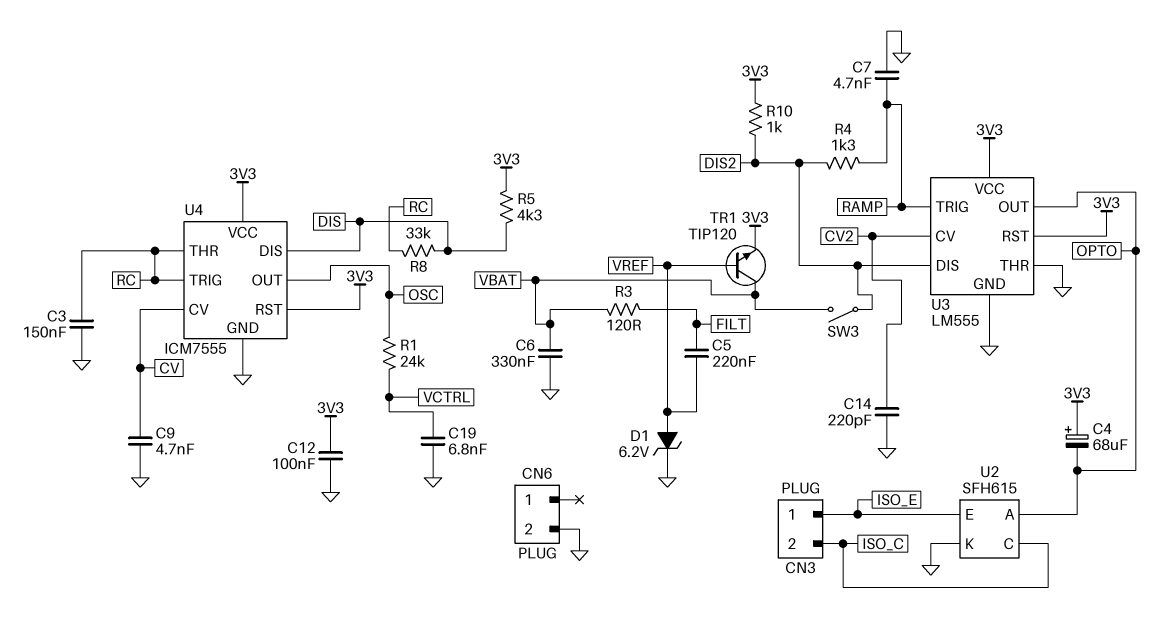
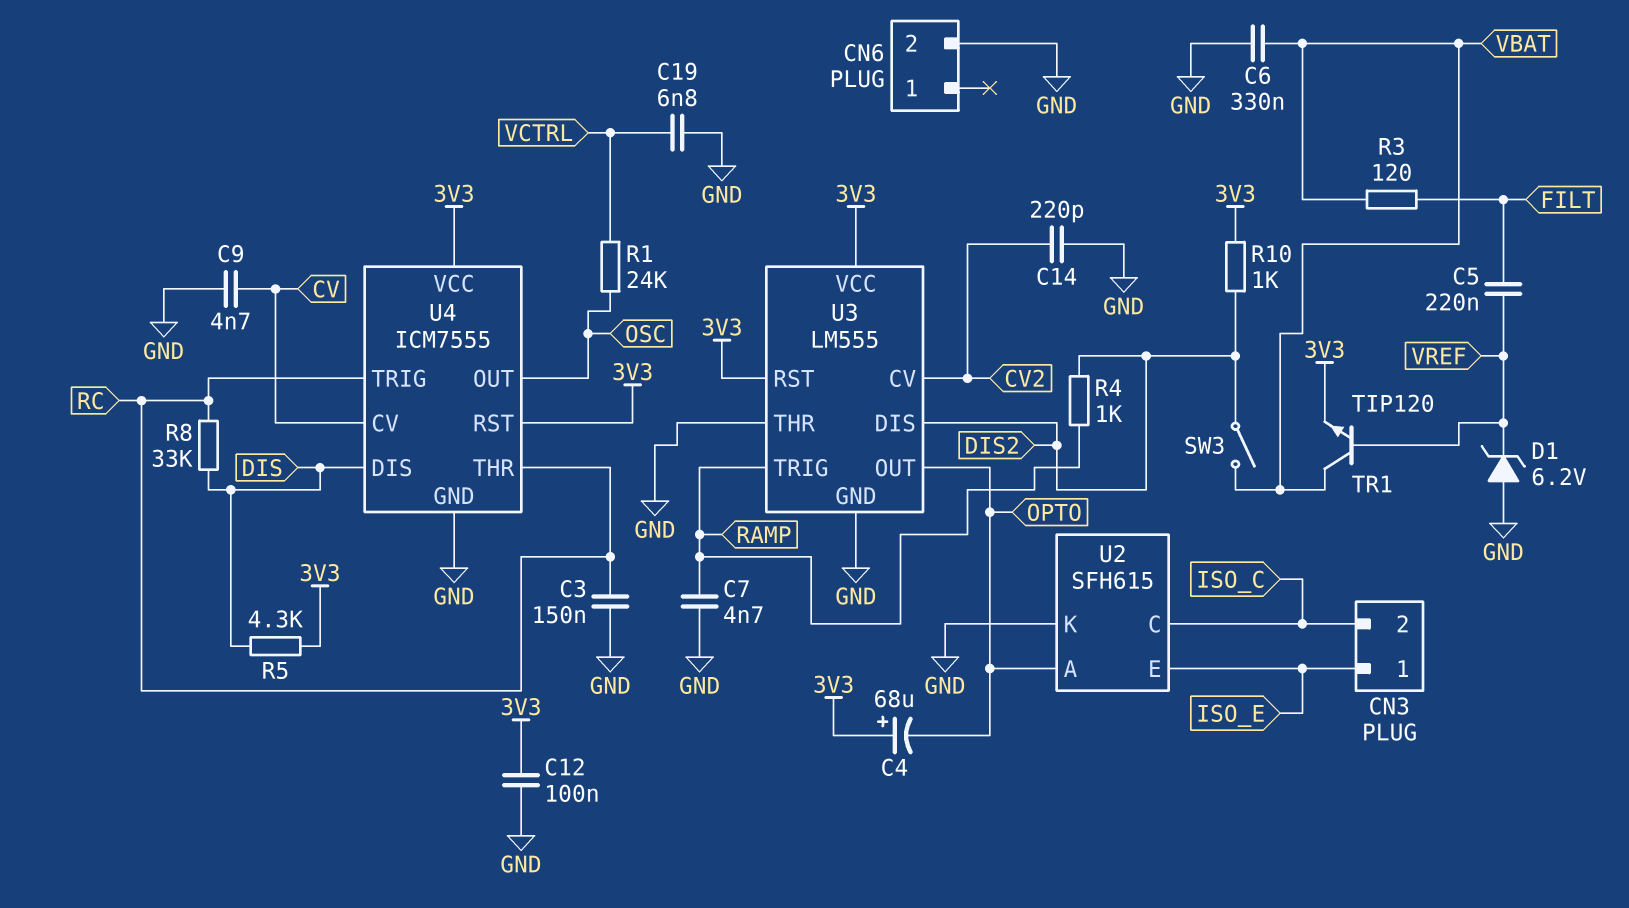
D1: zener 6.2V (A VREF, K GND) -> zener 6.2V (A GND, K VREF)
R4: 1.3k (DIS2, RAMP) -> 1k (DIS2, RAMP)

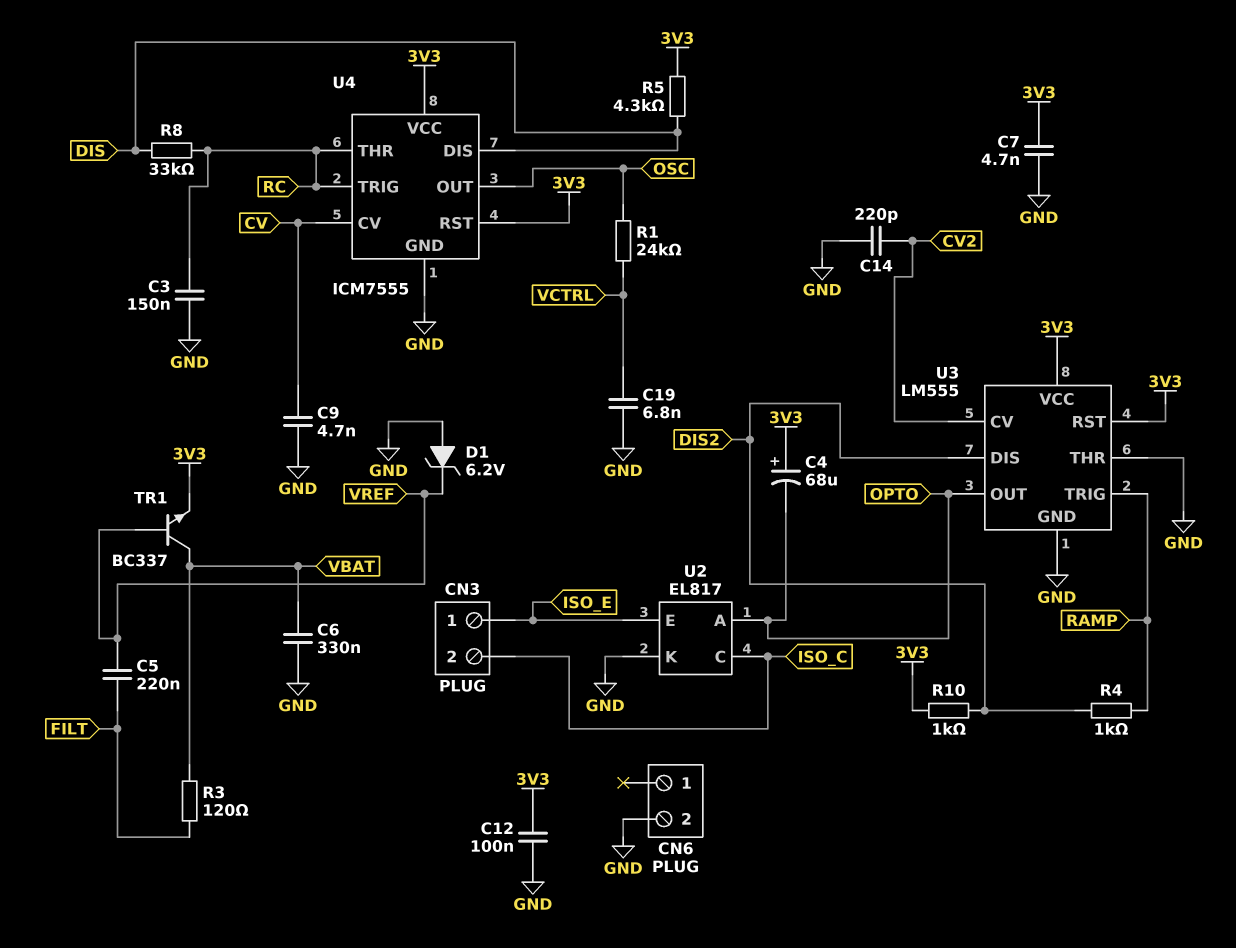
C7: 4.7nF (GND, RAMP) -> 4.7nF (3V3, GND)
SW3: switch (DIS2, VBAT) -> none
TR1: NPN TIP120 (B VREF, C VBAT, E 3V3) -> NPN BC337 (B VREF, C VBAT, E 3V3)
U2: SFH615 -> EL817

